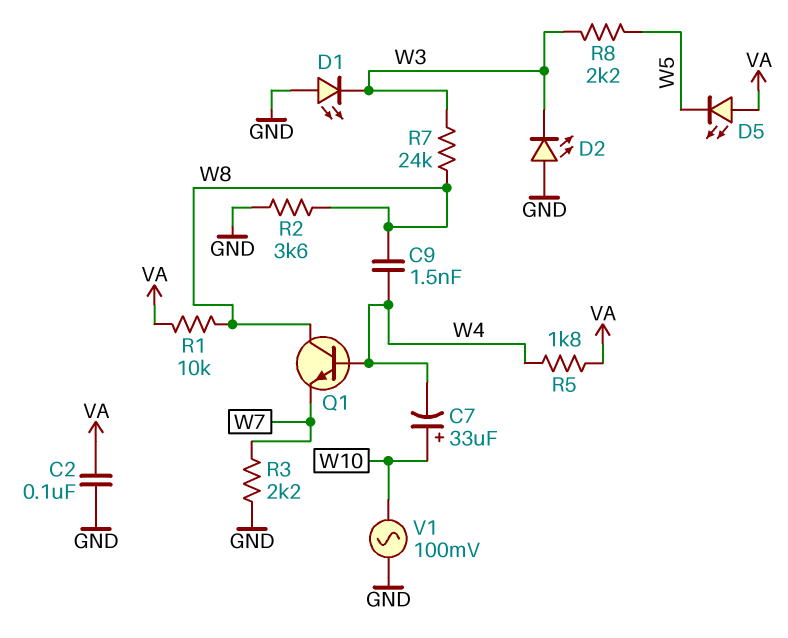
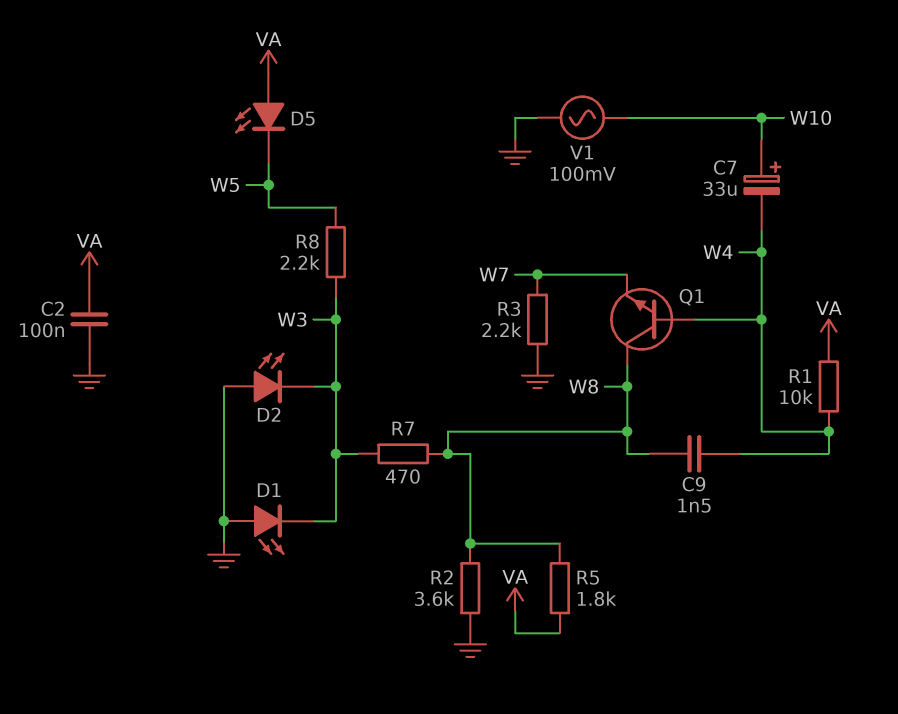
R1: 10k (VA, W8) -> 10k (VA, W4)
R5: 1.8k (VA, W4) -> 1.8k (VA, W8)
R7: 24k (W3, W8) -> 470 (W3, W8)

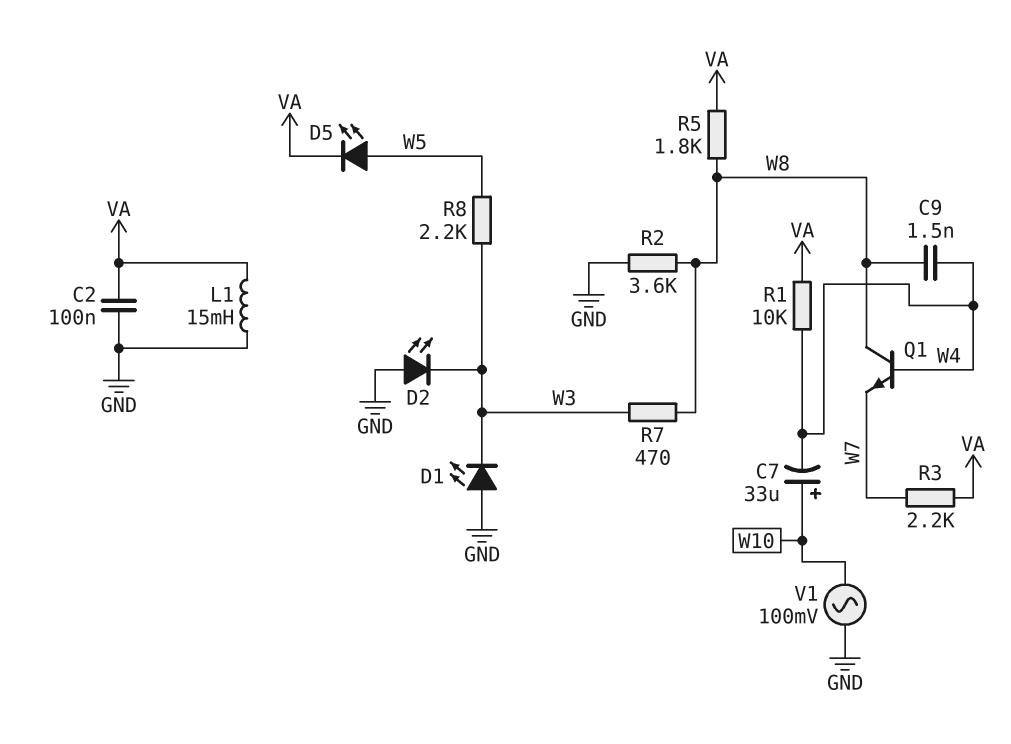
D5: LED (A VA, K W5) -> LED (A W5, K VA)
L1: none -> 15mH (GND, VA)
R3: 2.2k (GND, W7) -> 2.2k (VA, W7)

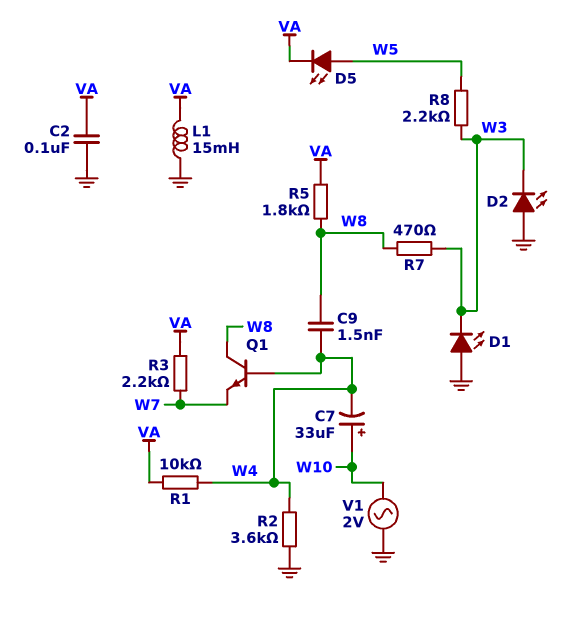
R2: 3.6k (GND, W8) -> 3.6k (GND, W4)
V1: AC 100mV (GND, W10) -> AC 2V (GND, W10)

